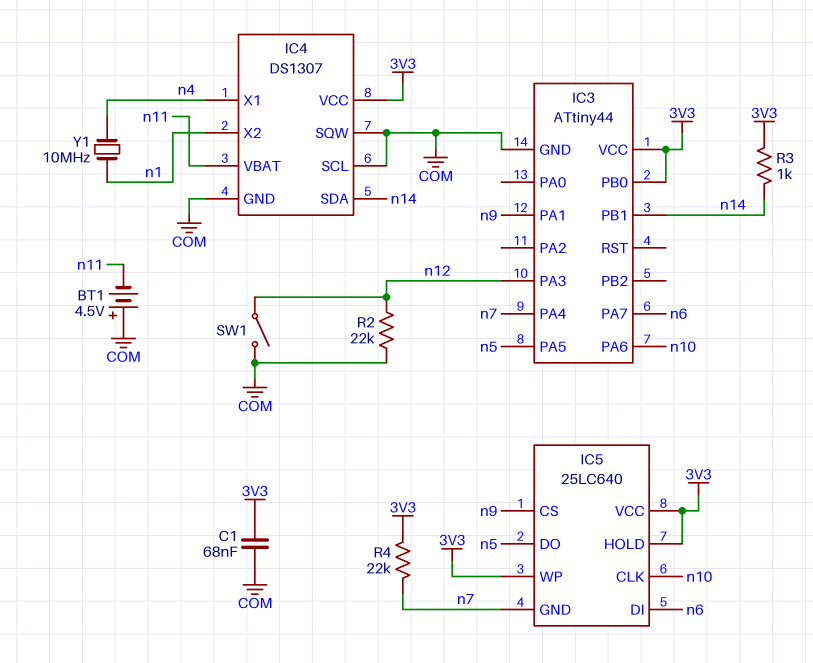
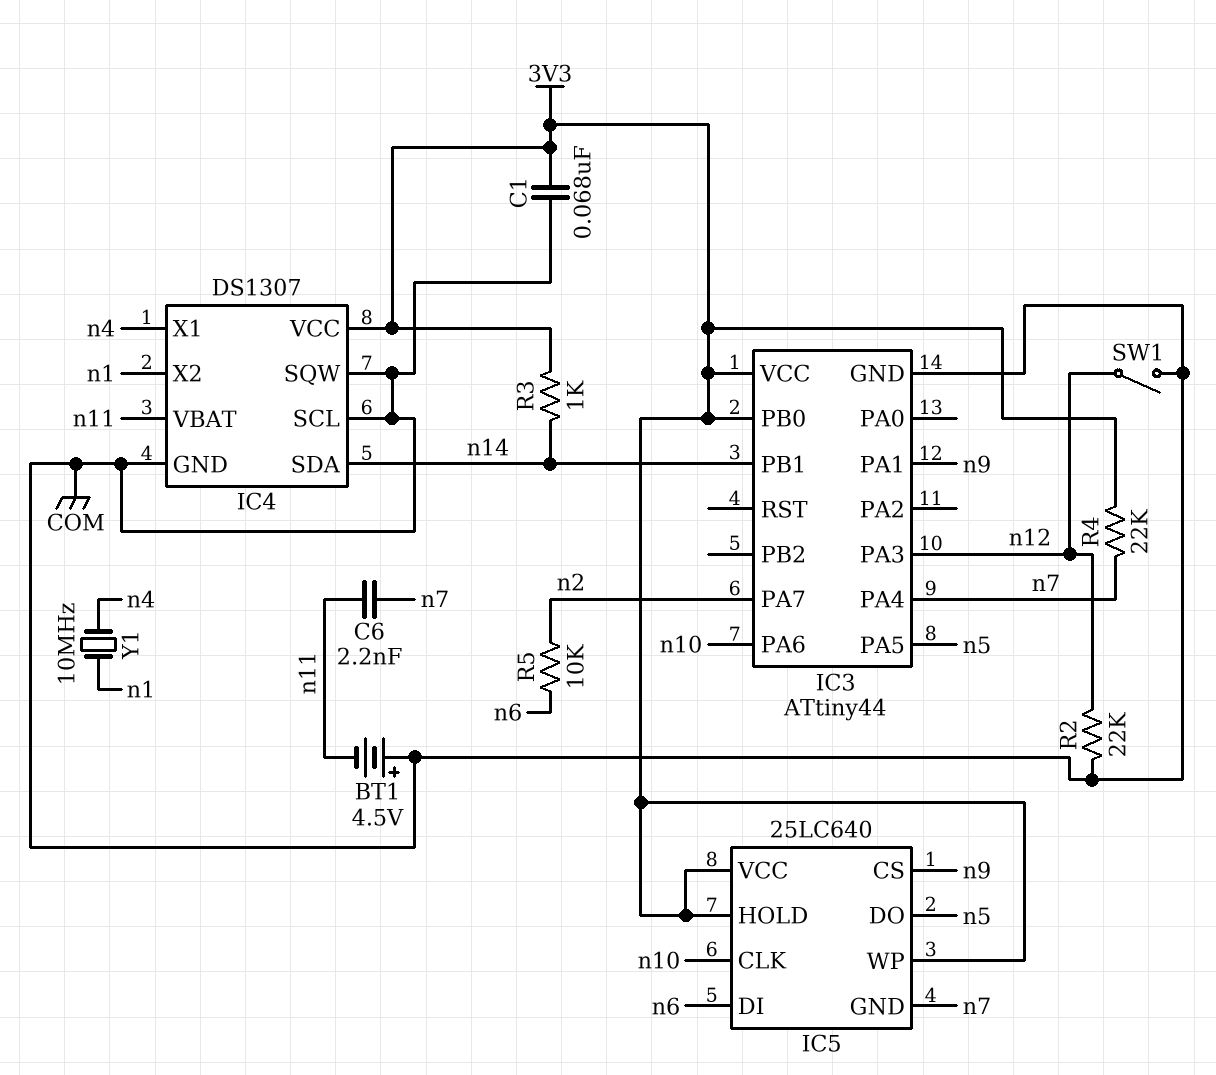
C6: none -> 2.2nF (n7, n11)
IC3 pin PA7: n6 -> n2
R5: none -> 10k (n2, n6)

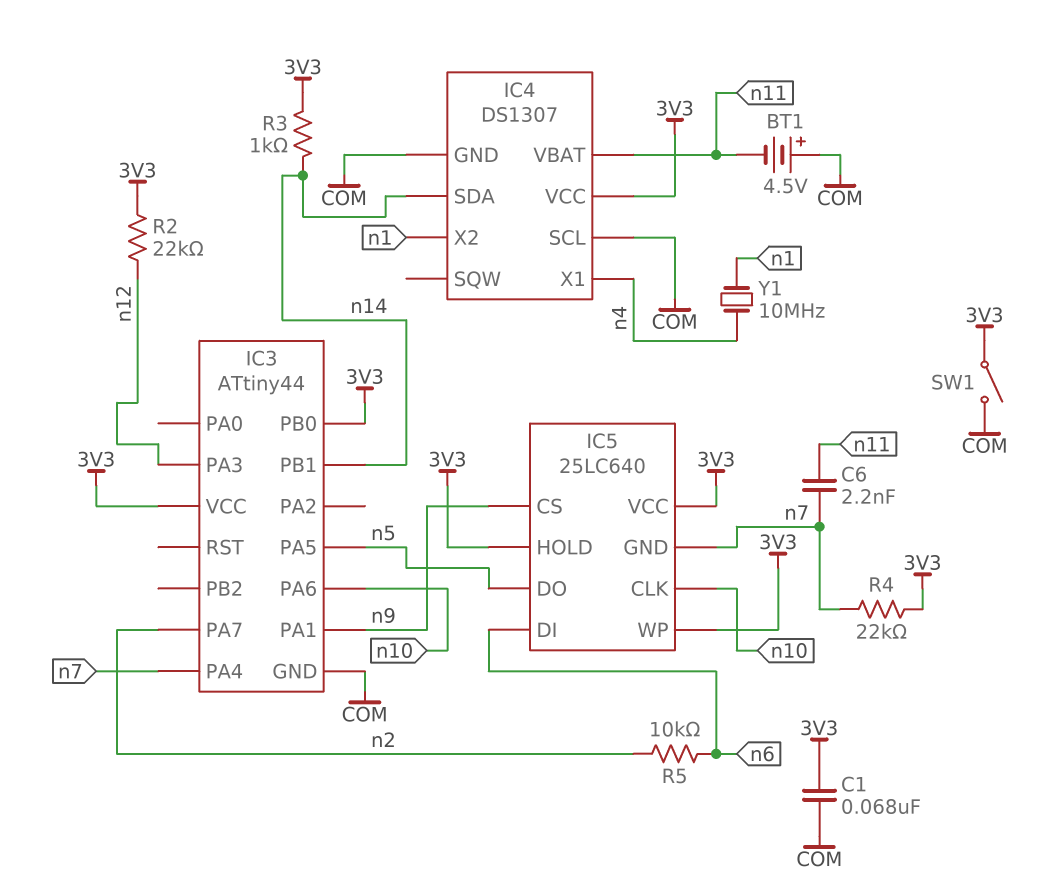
IC4 pin SQW: COM -> none
R2: 22k (COM, n12) -> 22k (3V3, n12)
SW1: switch (COM, n12) -> switch (3V3, COM)

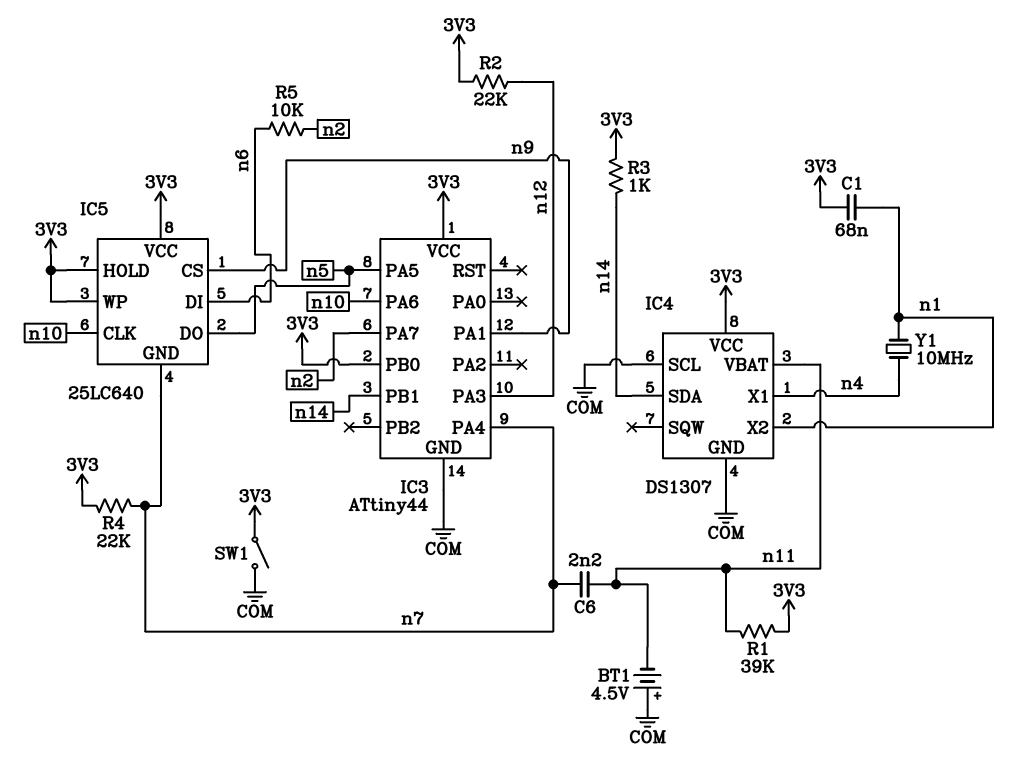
C1: 68nF (3V3, COM) -> 68nF (3V3, n1)
R1: none -> 39k (3V3, n11)

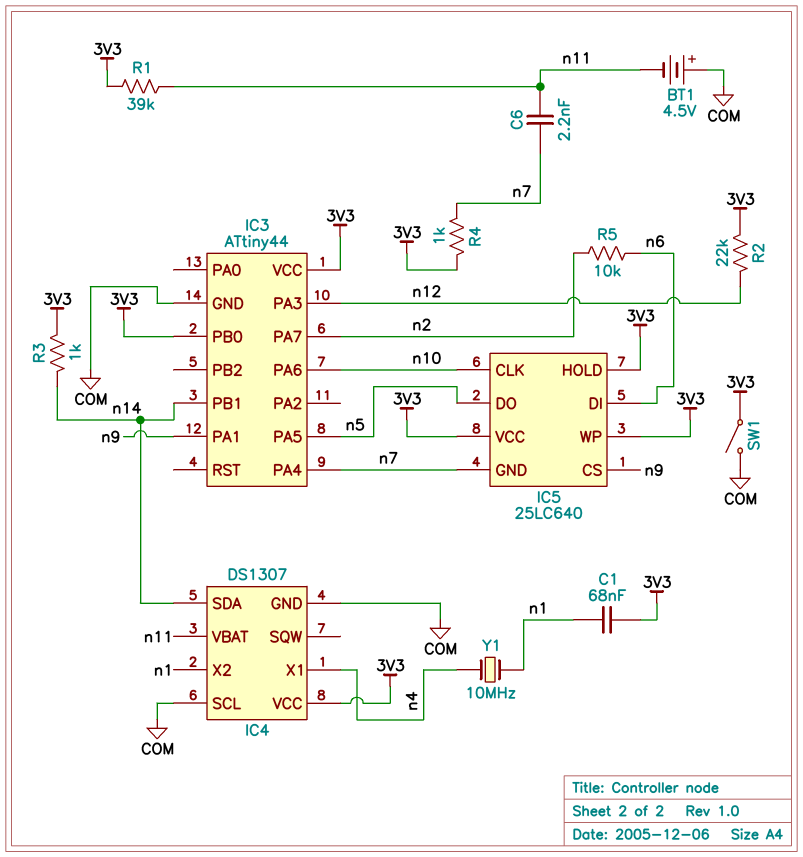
R4: 22k (3V3, n7) -> 1k (3V3, n7)

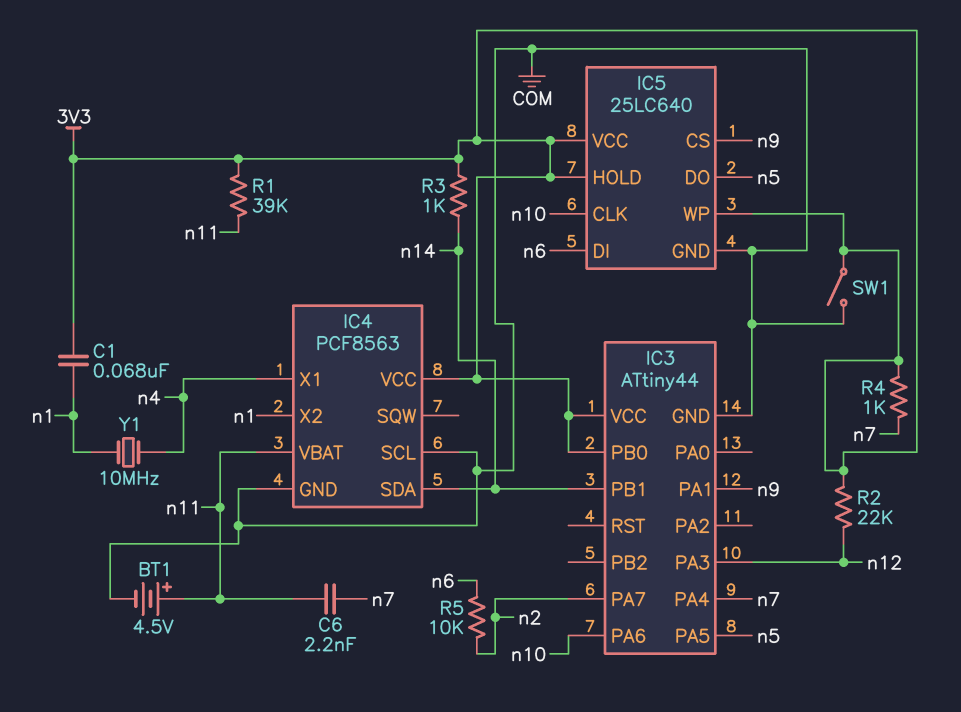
BT1: 4.5V (plus COM, minus n11) -> 4.5V (plus n11, minus COM)
IC4: DS1307 -> PCF8563
IC5 pin GND: n7 -> COM

